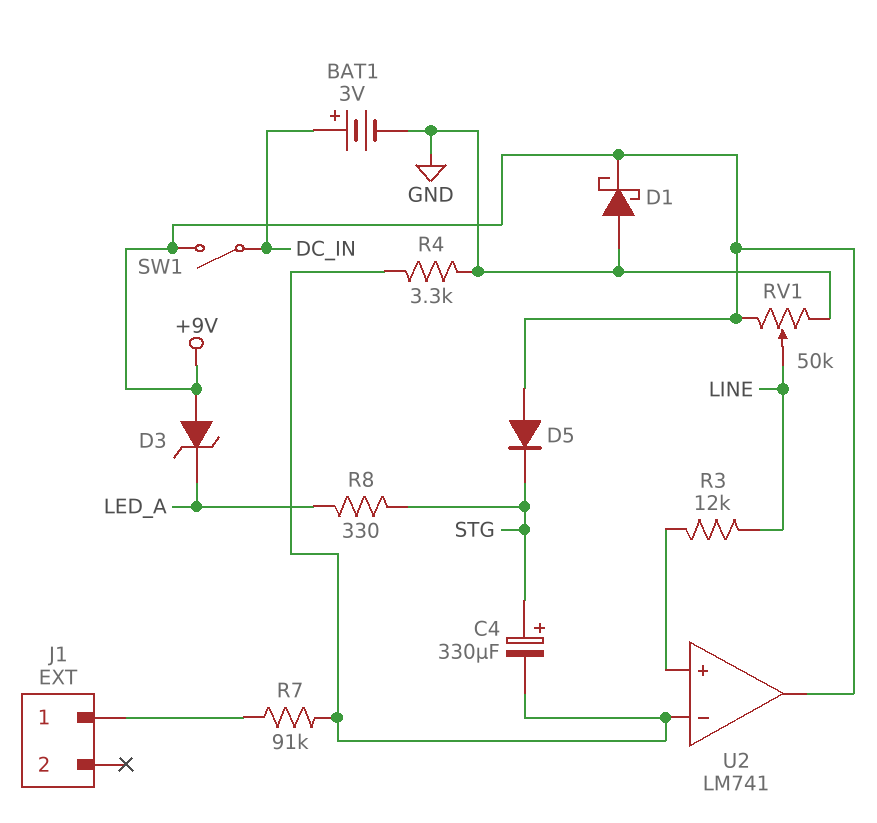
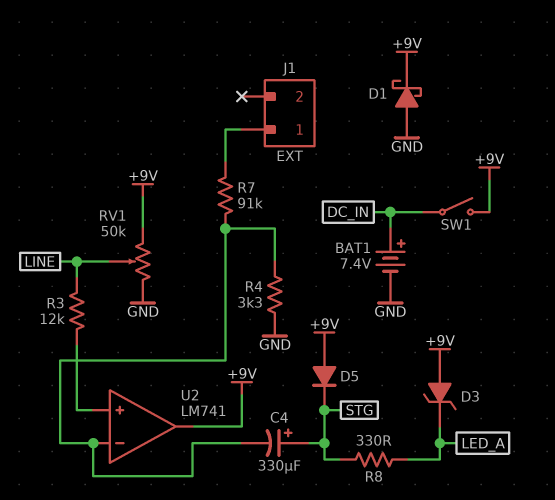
BAT1: 3V (plus DC_IN, minus GND) -> 7.4V (plus DC_IN, minus GND)

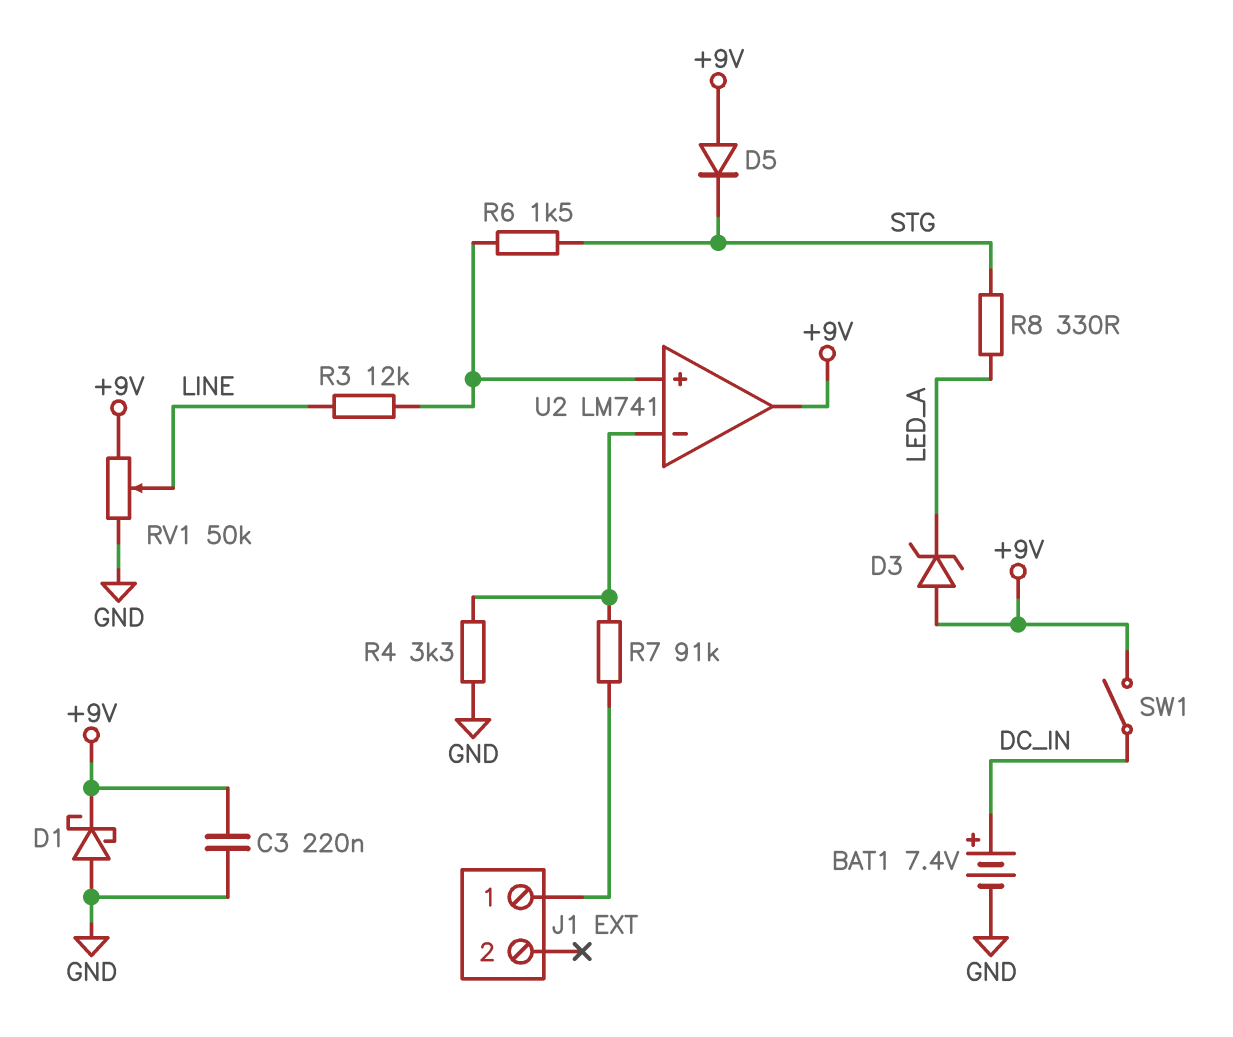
C3: none -> 220nF (+9V, GND)
C4: 330uF (plus STG, minus U2/in-) -> none
R6: none -> 1.5k (STG, U2/in+)

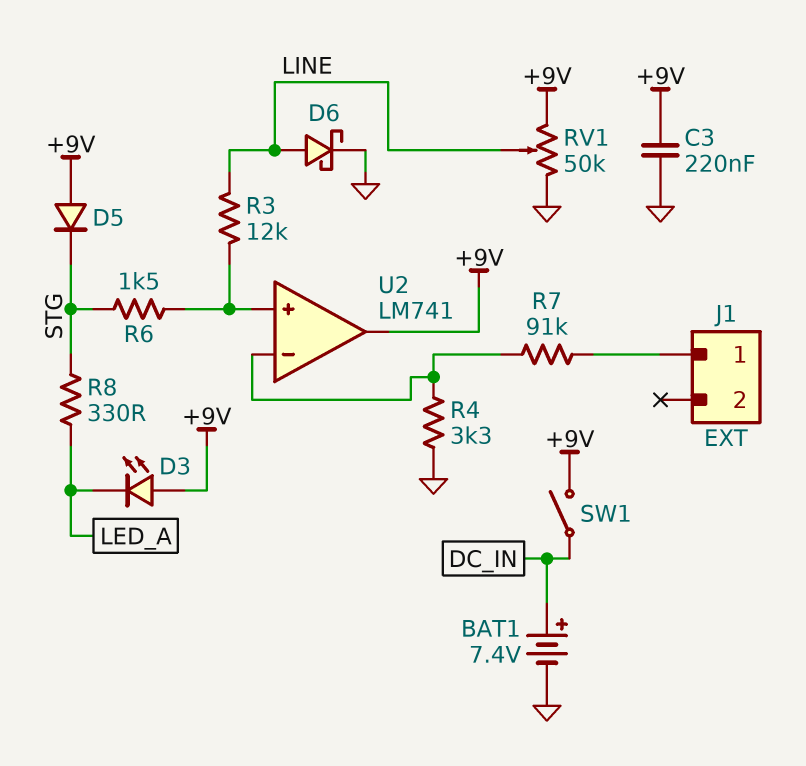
D1: schottky (A GND, K +9V) -> none
D3: zener (A +9V, K LED_A) -> LED (A +9V, K LED_A)
D6: none -> schottky (A LINE, K GND)

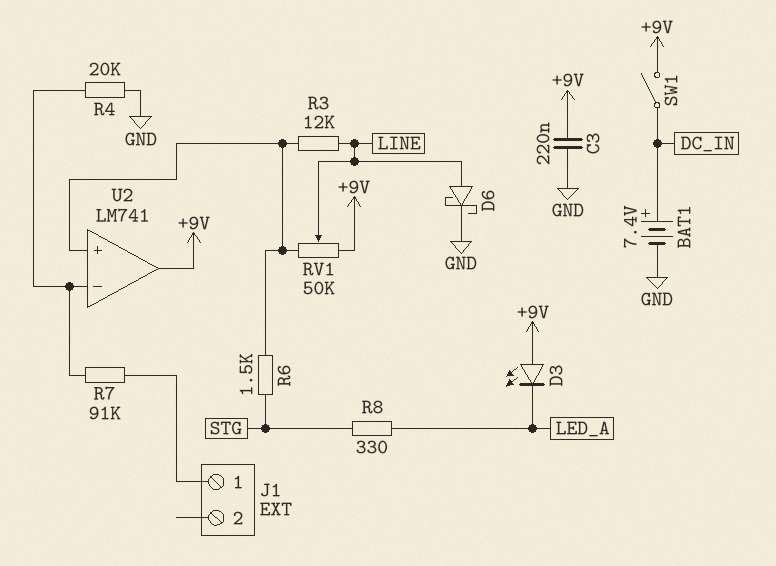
D5: diode (A +9V, K STG) -> none
R4: 3.3k (GND, U2/in-) -> 20k (GND, U2/in-)
RV1: 50k (+9V, GND, wiper LINE) -> 50k (+9V, U2/in+, wiper LINE)

